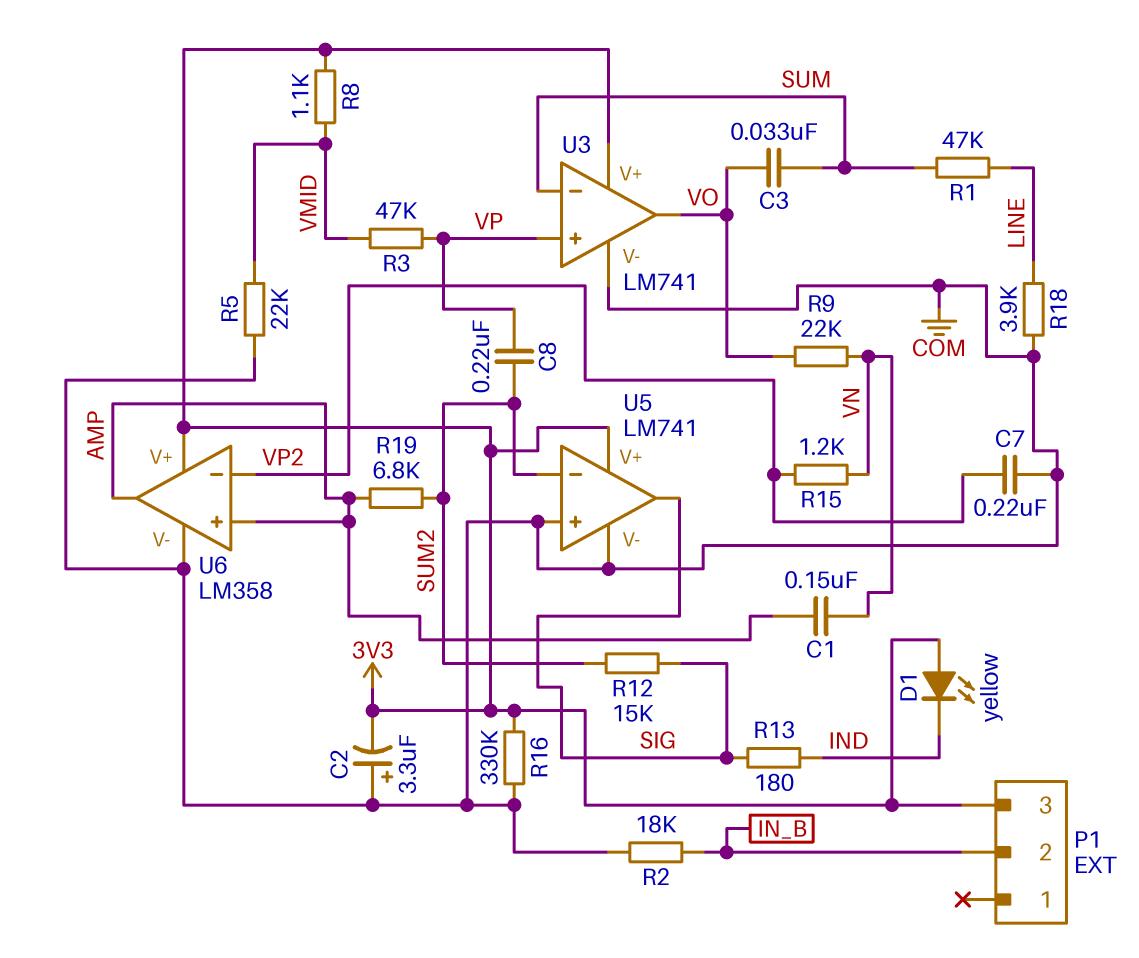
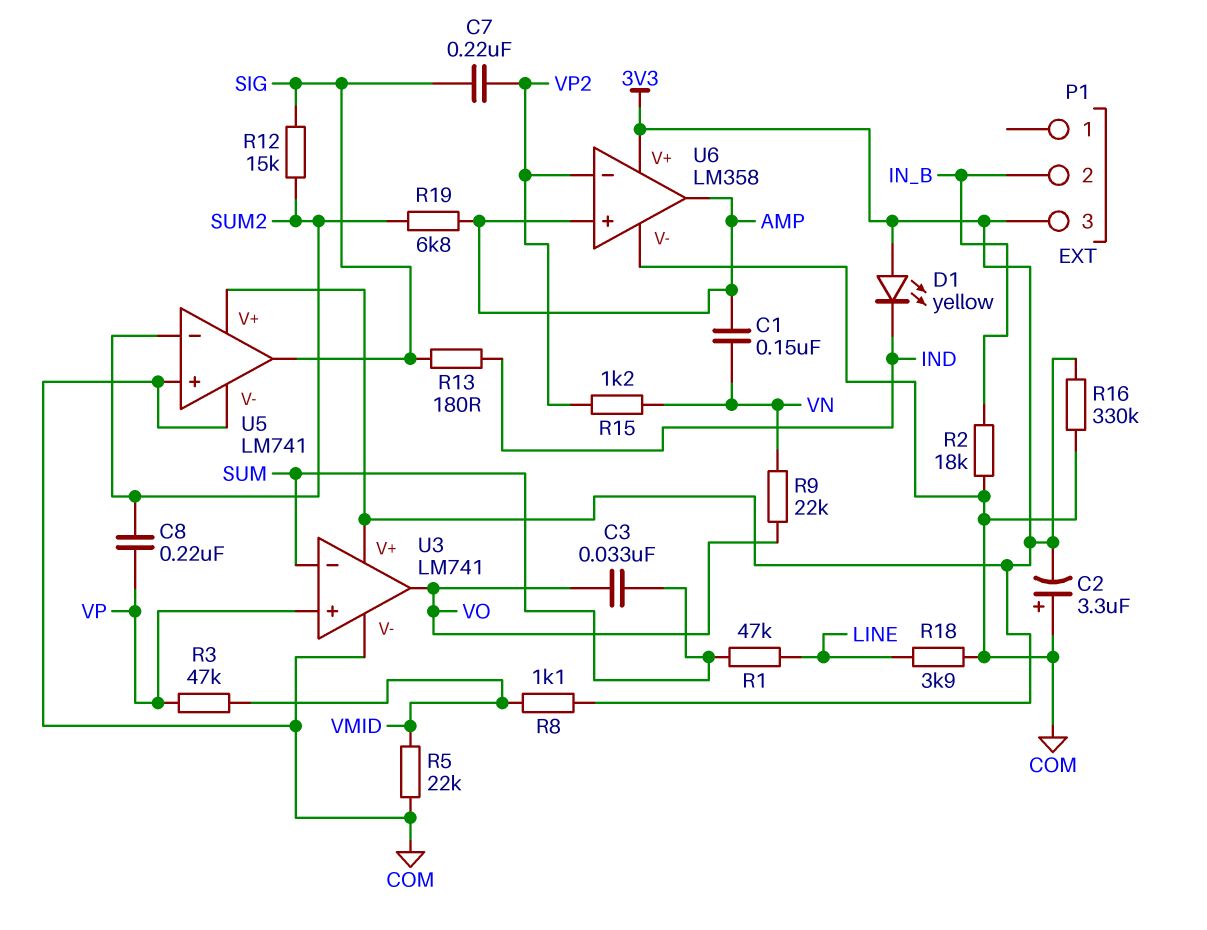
C7: 220nF (COM, VP2) -> 220nF (SIG, VP2)

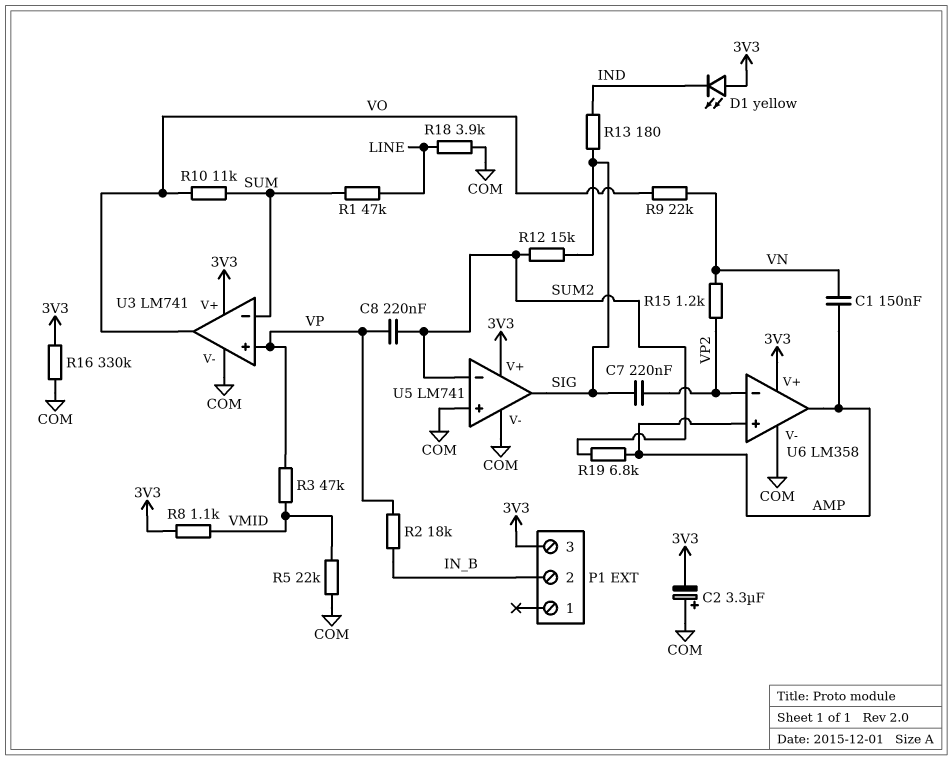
C3: 33nF (SUM, VO) -> none
R2: 18k (COM, IN_B) -> 18k (IN_B, VP)
R10: none -> 11k (SUM, VO)

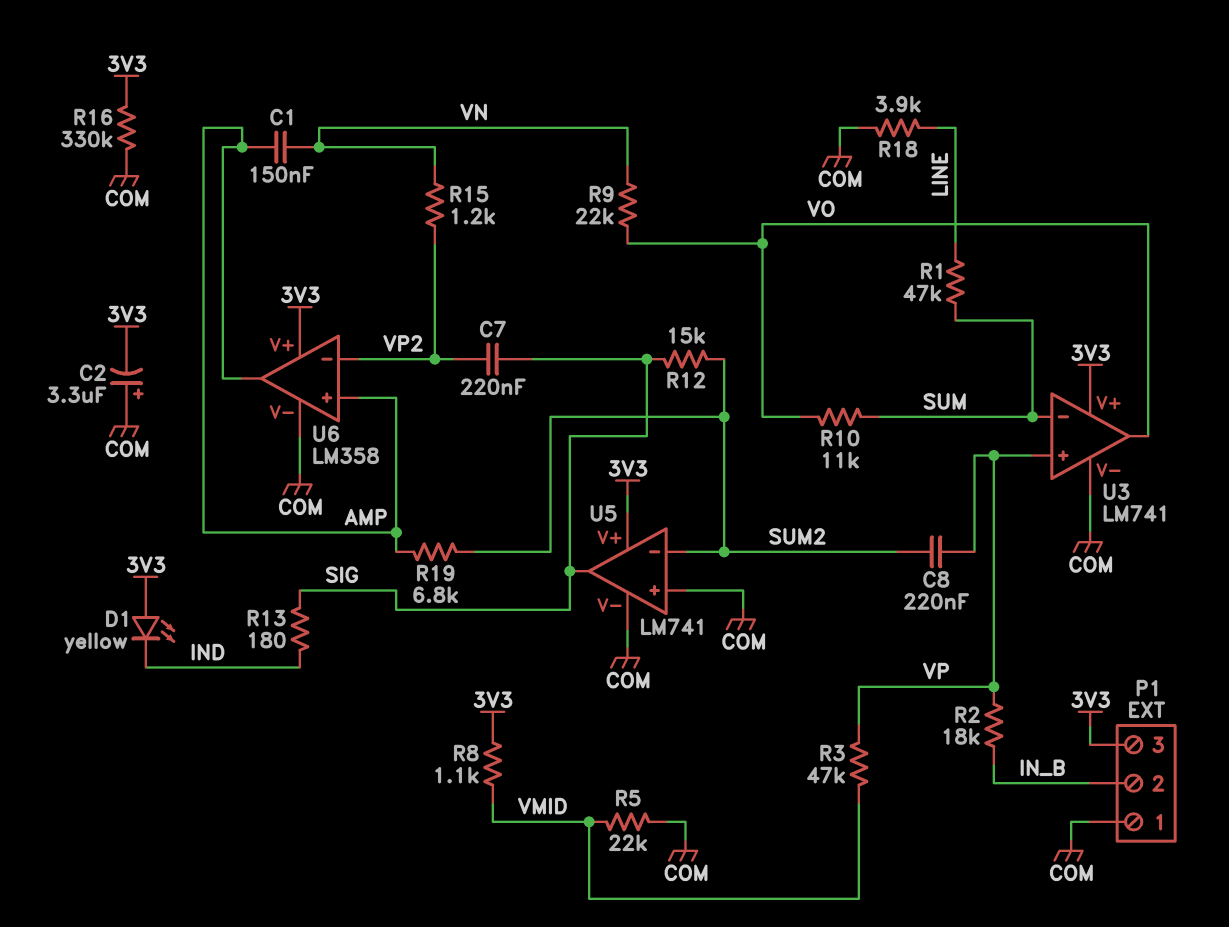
P1 pin 1: none -> COM

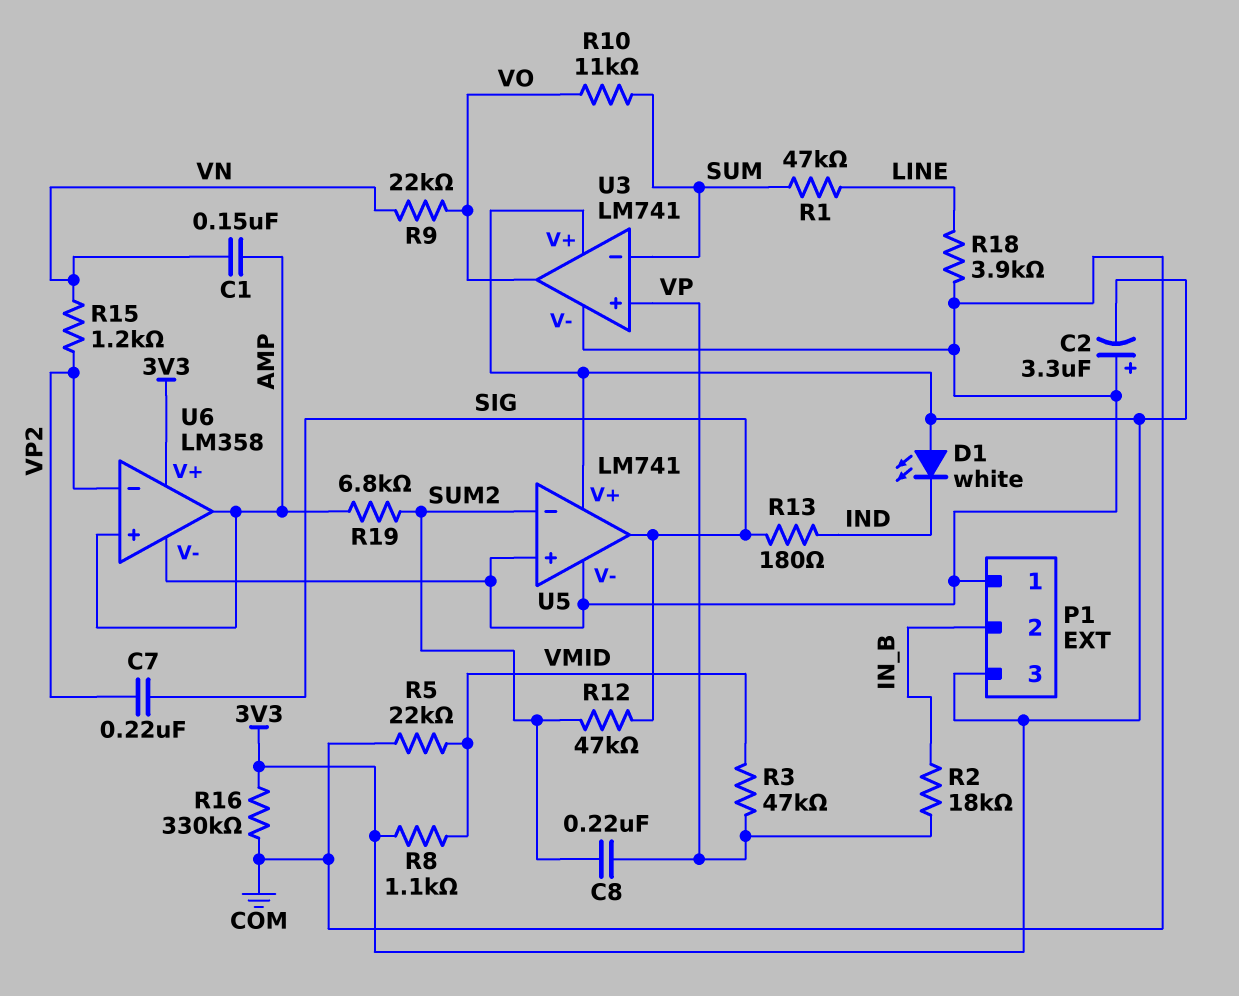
D1: LED yellow (A 3V3, K IND) -> LED white (A 3V3, K IND)
R12: 15k (SIG, SUM2) -> 47k (SIG, SUM2)

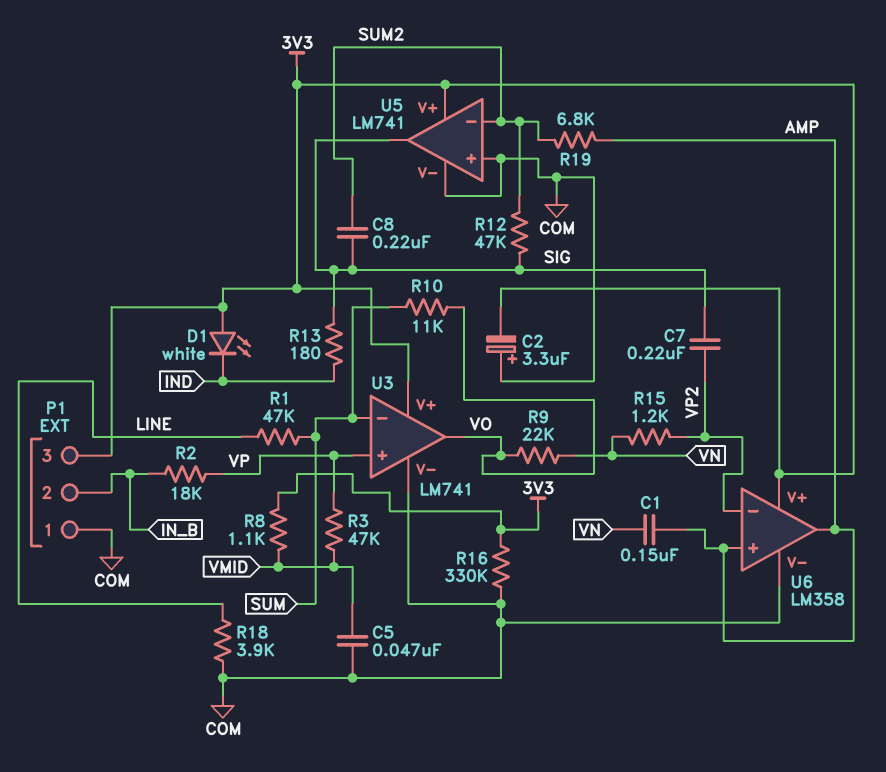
C5: none -> 47nF (COM, VMID)
C8: 220nF (SUM2, VP) -> 220nF (SIG, SUM2)
R5: 22k (COM, VMID) -> none

